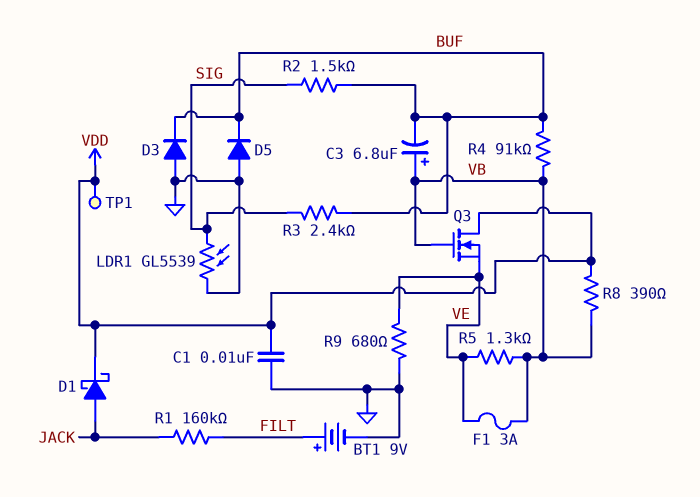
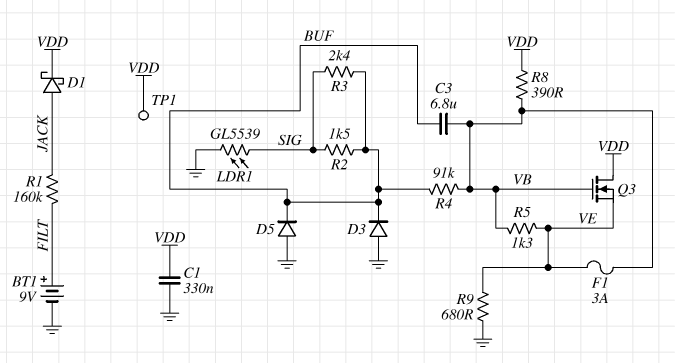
C1: 10nF (GND, VDD) -> 330nF (GND, VDD)
C3: 6.8uF (plus VB, minus BUF) -> 6.8uF (BUF, VB)

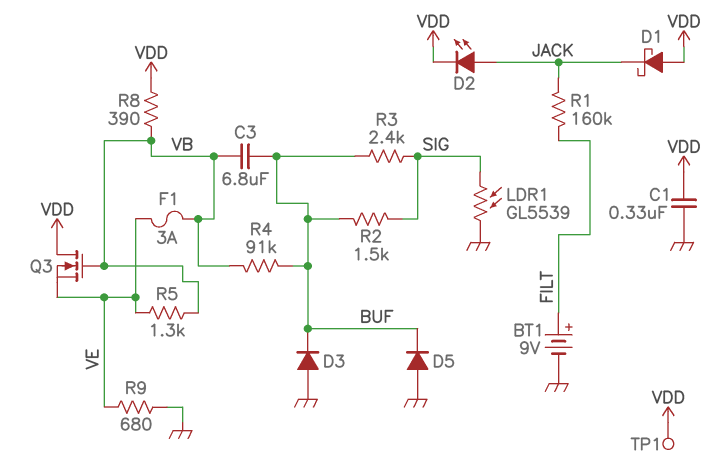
D1: schottky (A JACK, K VDD) -> schottky (A VDD, K JACK)
D2: none -> LED (A JACK, K VDD)

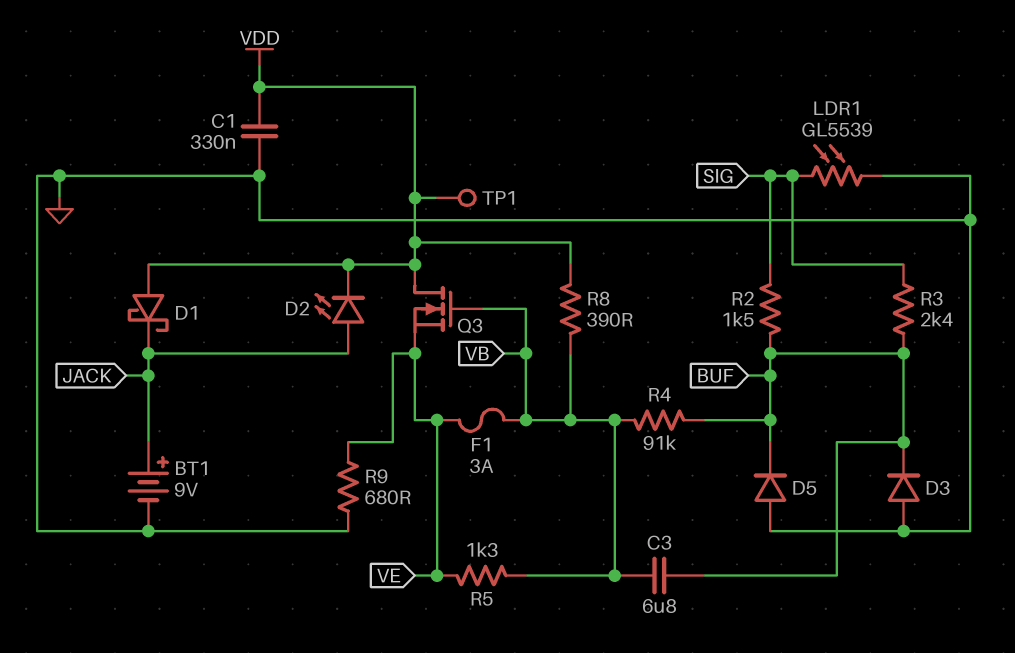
BT1: 9V (plus FILT, minus GND) -> 9V (plus JACK, minus GND)
R1: 160k (FILT, JACK) -> none

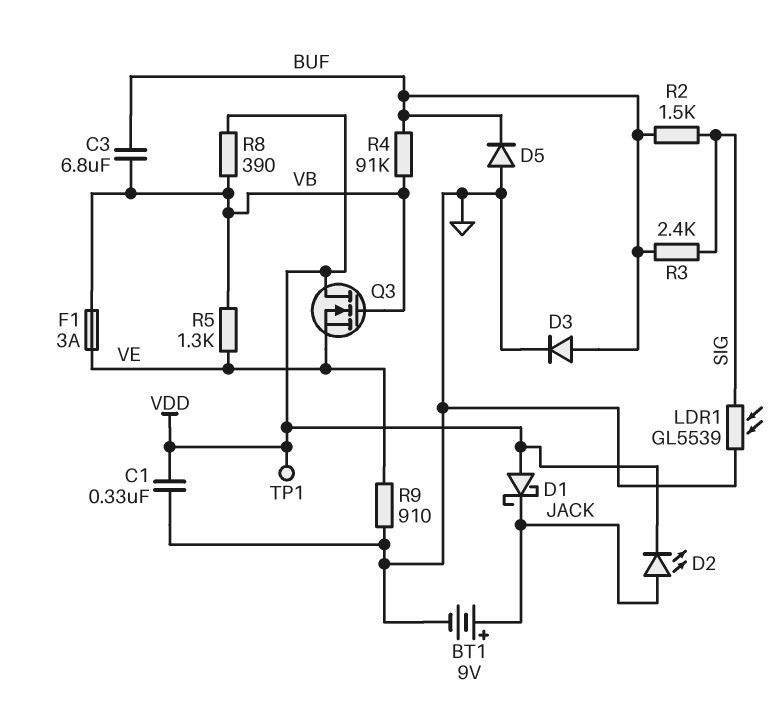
D3: diode (A GND, K BUF) -> diode (A BUF, K GND)
R9: 680 (GND, VE) -> 910 (GND, VE)

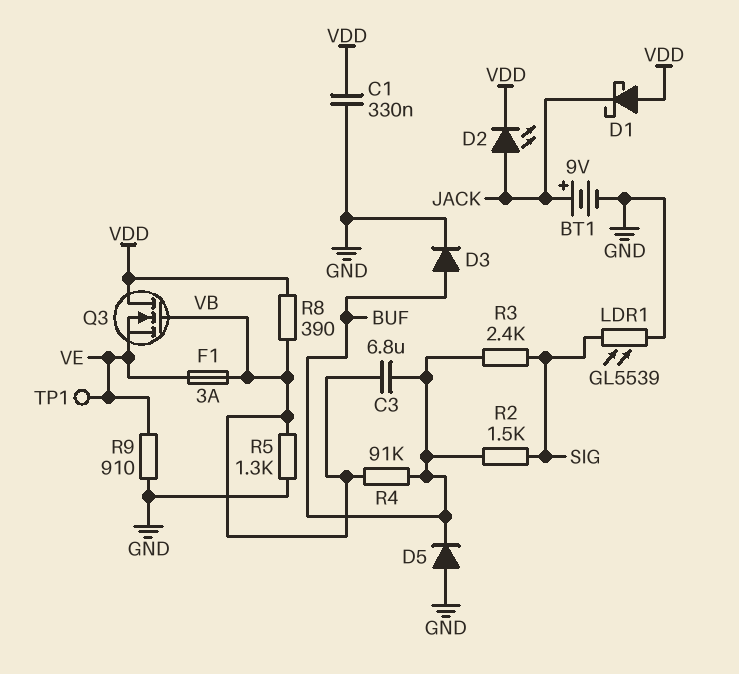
R5: 1.3k (VB, VE) -> 1.3k (GND, VB)
TP1: test point (VDD) -> test point (VE)

